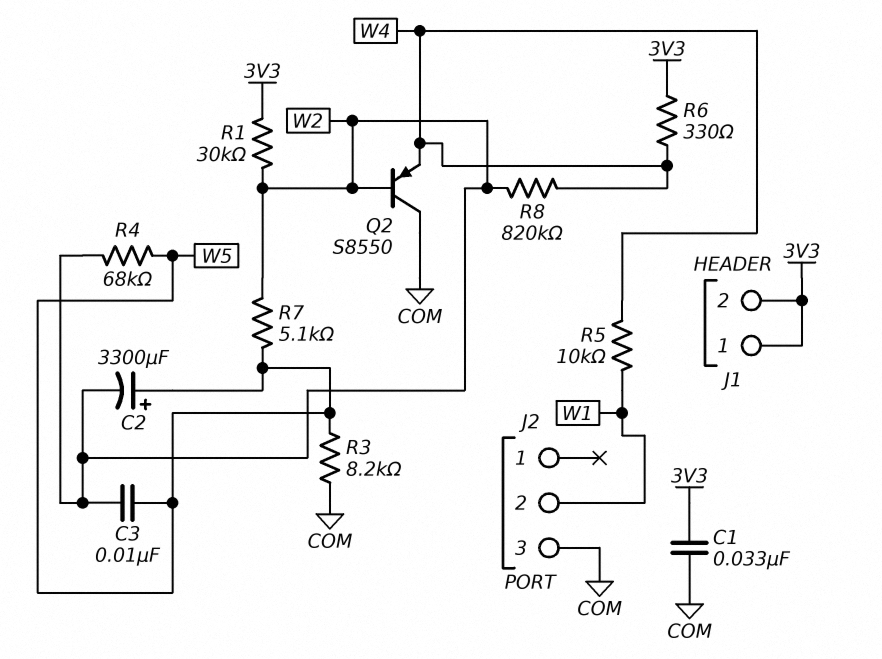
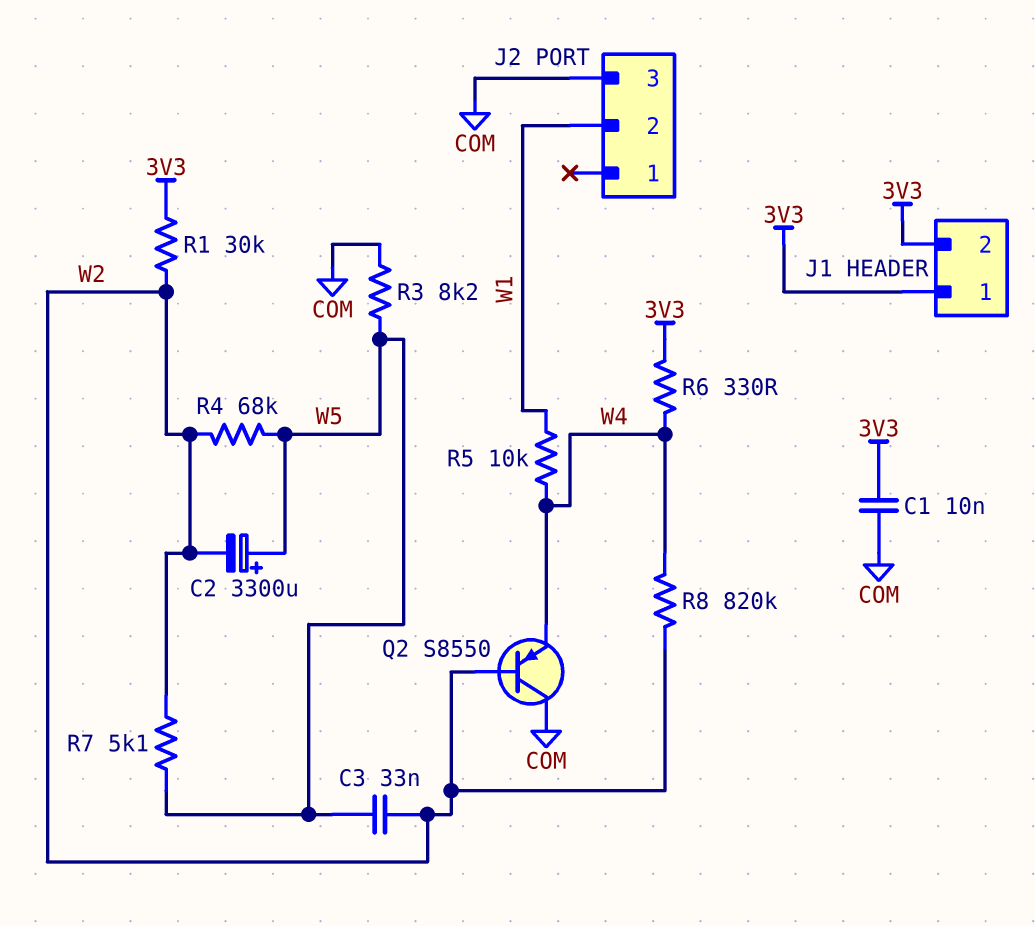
C1: 33nF (3V3, COM) -> 10nF (3V3, COM)
C3: 10nF (W2, W5) -> 33nF (W2, W5)

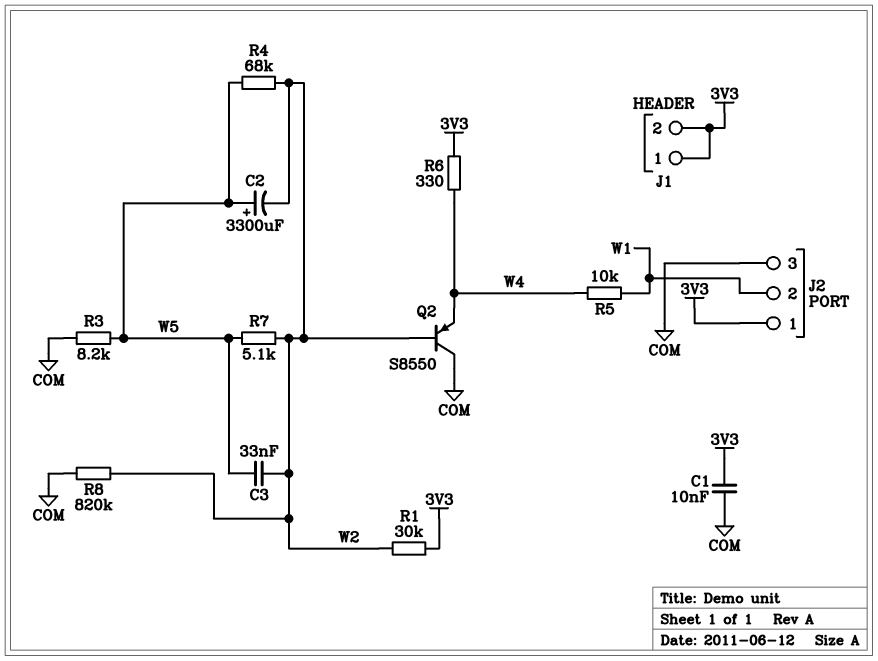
J2 pin 1: none -> 3V3
R8: 820k (W2, W4) -> 820k (COM, W2)

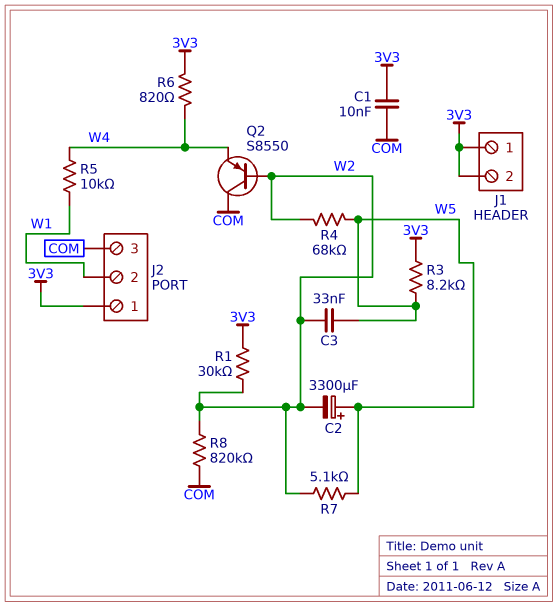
R3: 8.2k (COM, W5) -> 8.2k (3V3, W5)
R6: 330 (3V3, W4) -> 820 (3V3, W4)

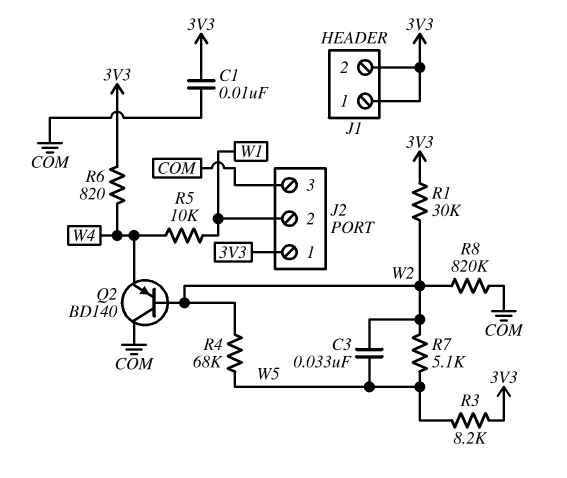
C2: 3300uF (plus W5, minus W2) -> none
Q2: PNP S8550 (B W2, C COM, E W4) -> PNP BD140 (B W2, C COM, E W4)

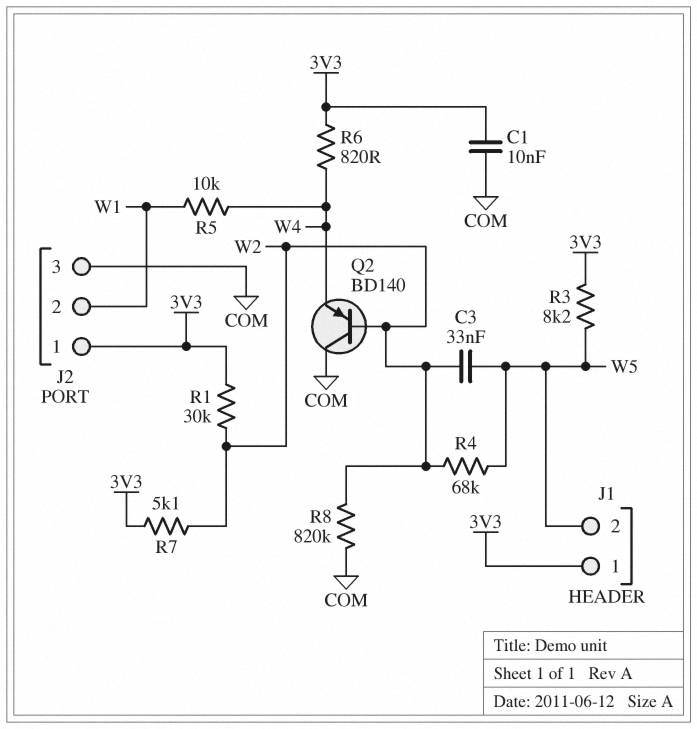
J1 pin 2: 3V3 -> W5
R7: 5.1k (W2, W5) -> 5.1k (3V3, W2)

